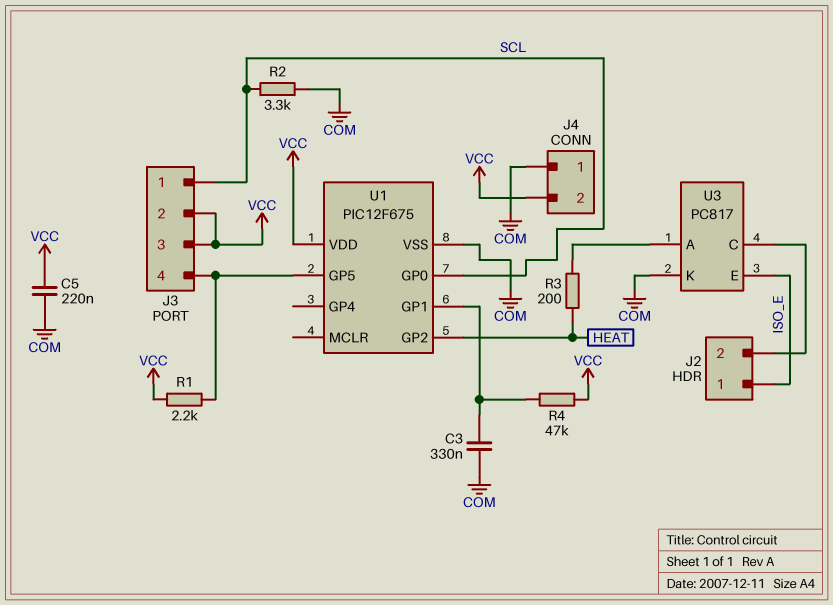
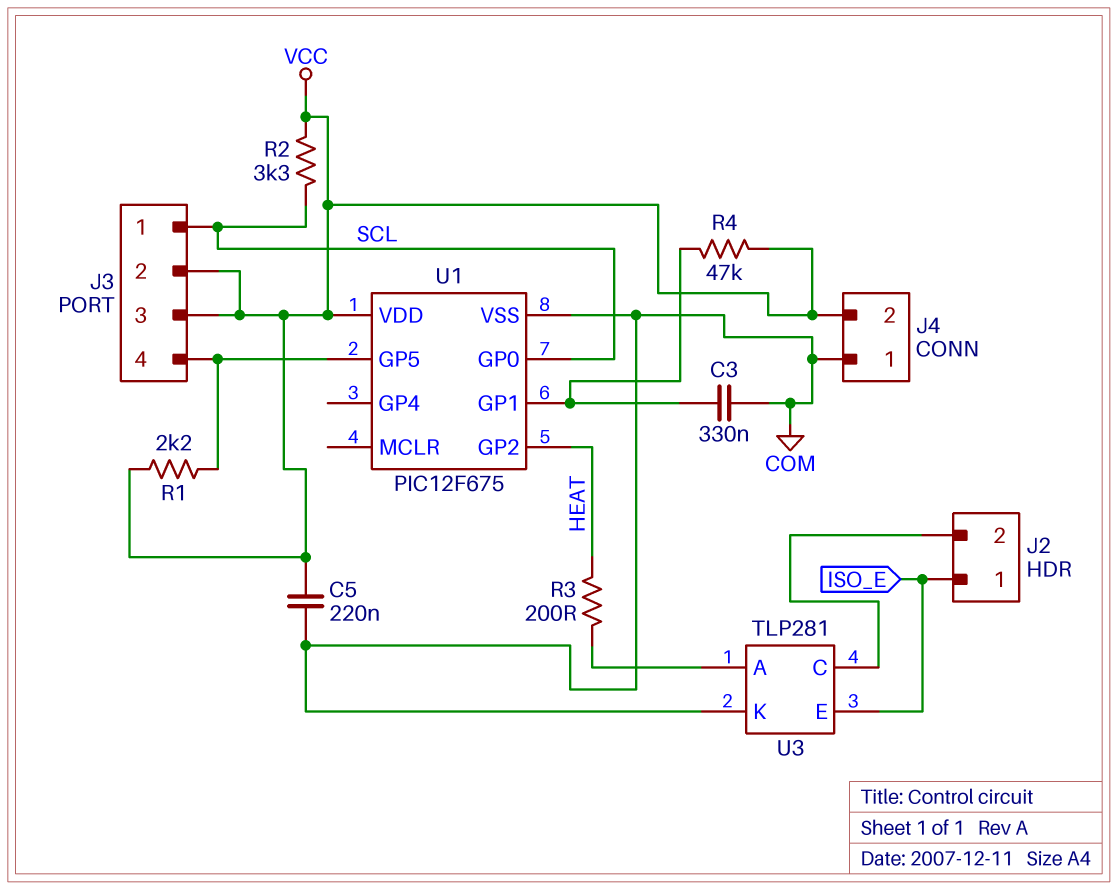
R2: 3.3k (COM, SCL) -> 3.3k (SCL, VCC)
U3: PC817 -> TLP281

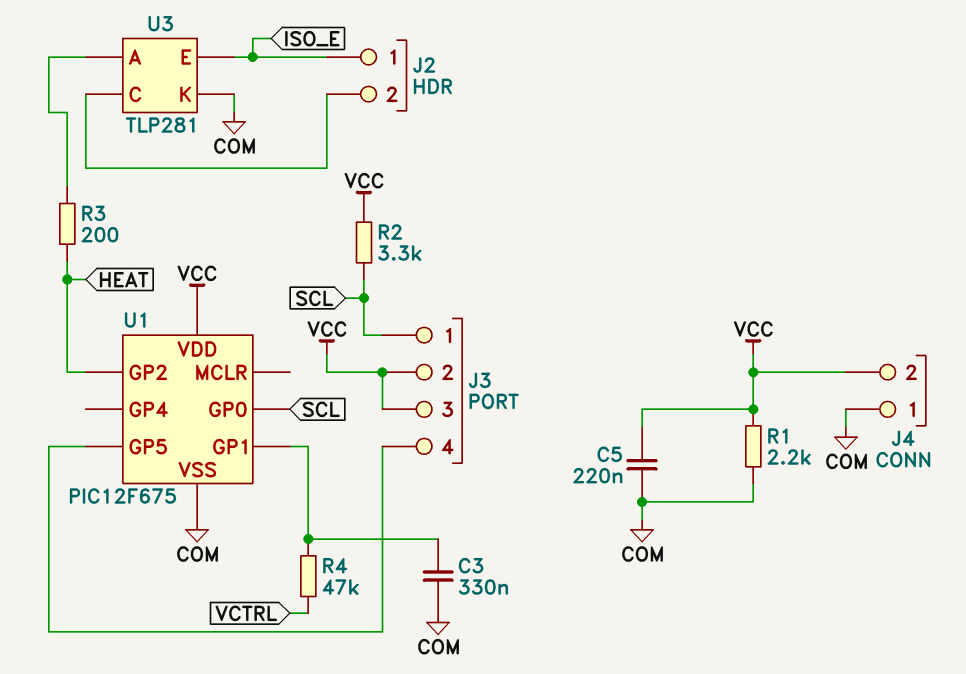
R1: 2.2k (J3/4, VCC) -> 2.2k (COM, VCC)
R4: 47k (U1/GP1, VCC) -> 47k (U1/GP1, VCTRL)

